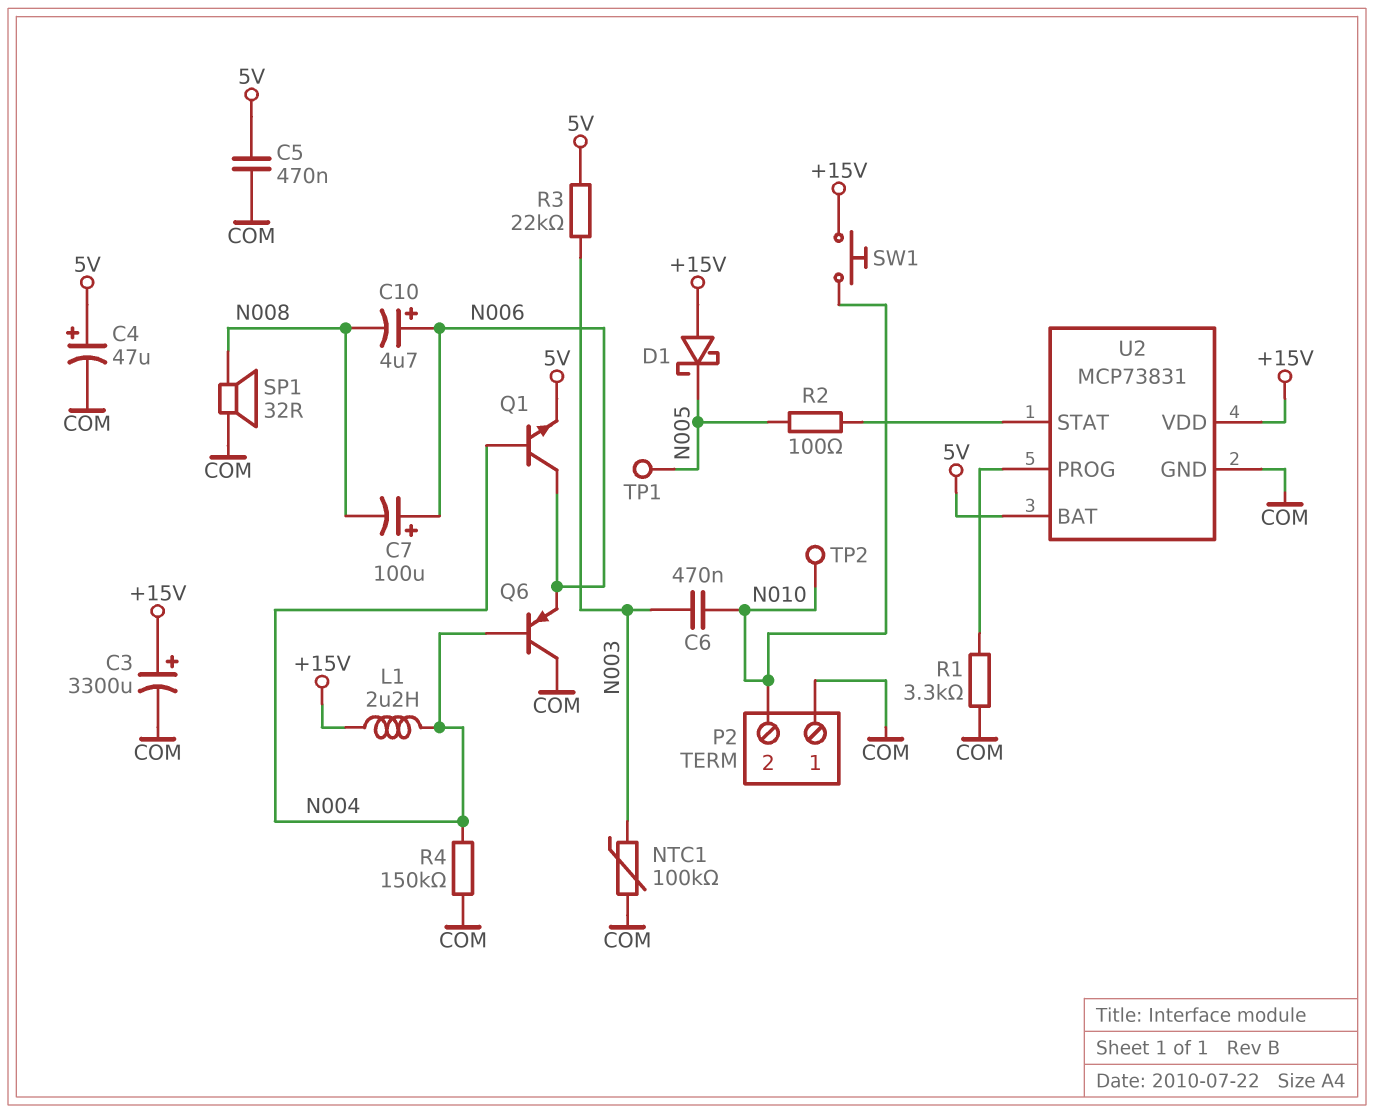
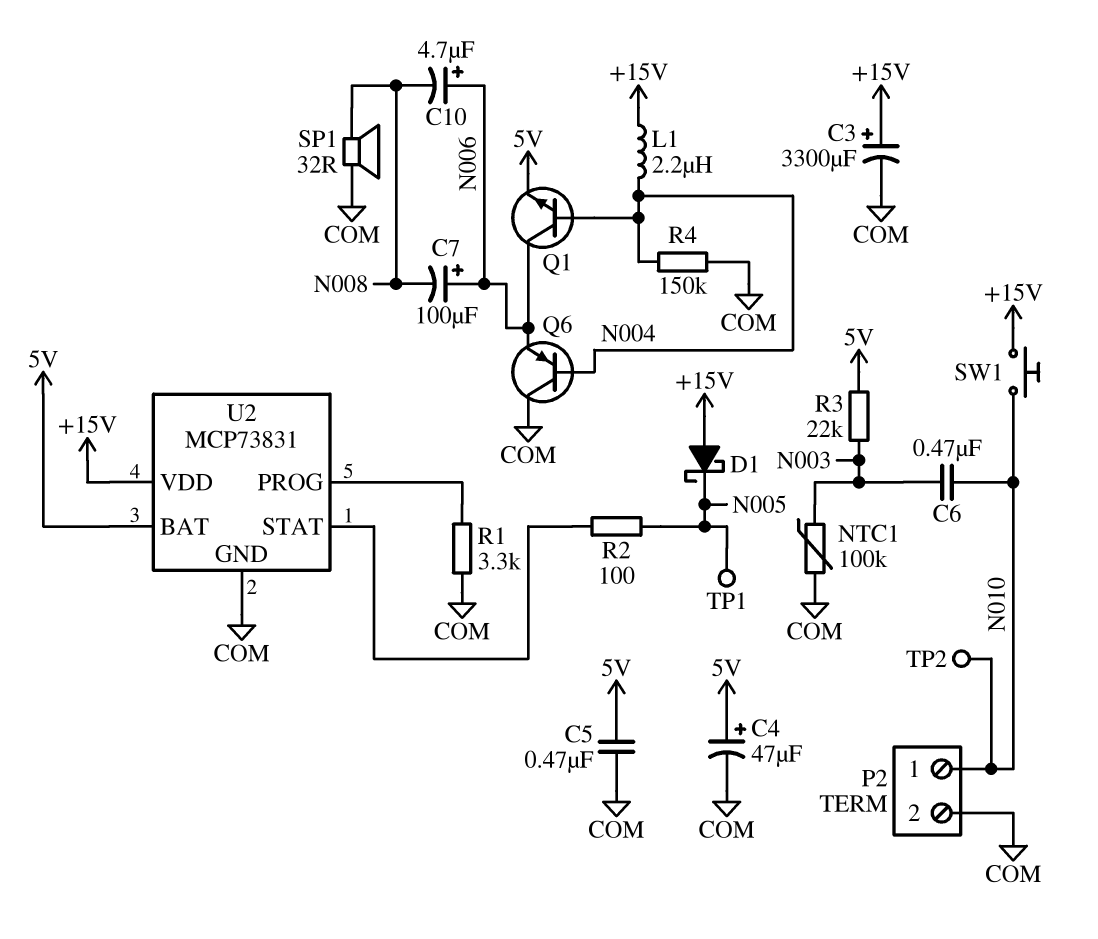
P2 pin 1: COM -> N010
P2 pin 2: N010 -> COM

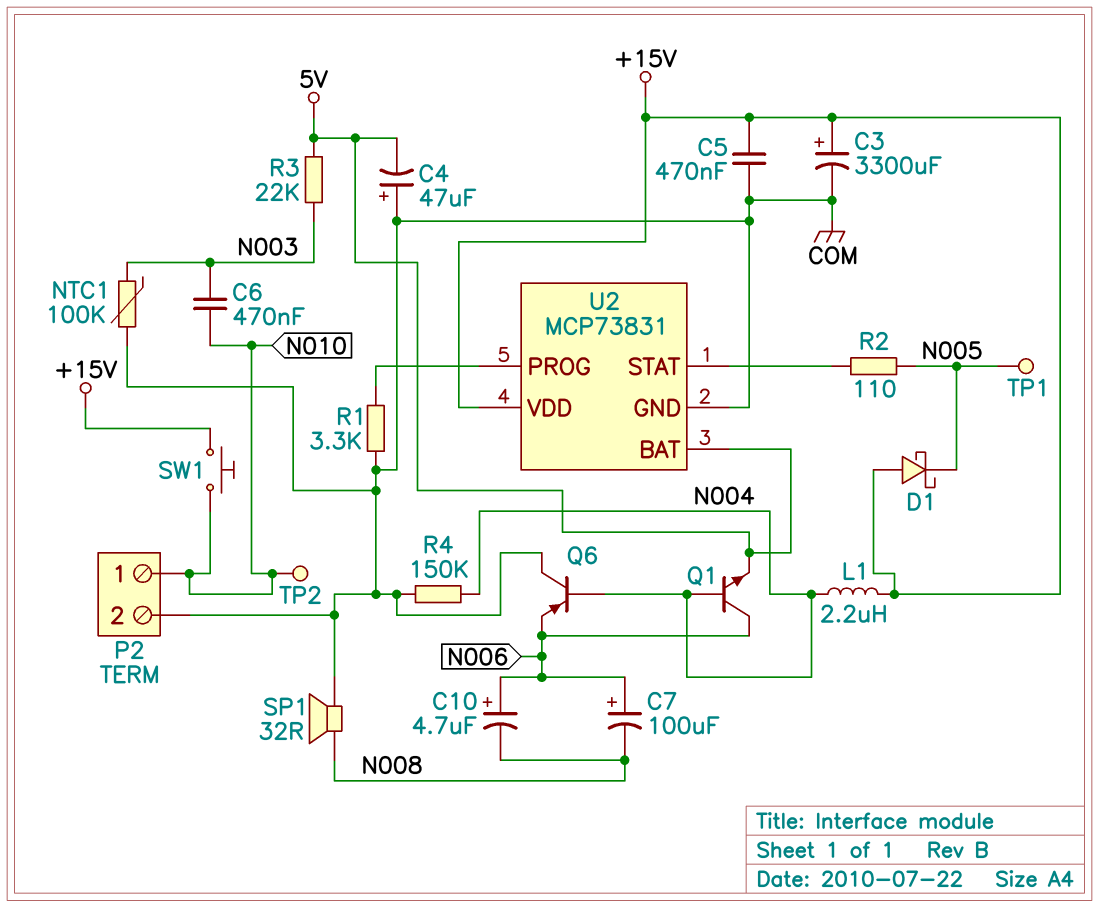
C4: 47uF (plus 5V, minus COM) -> 47uF (plus COM, minus 5V)
C5: 470nF (5V, COM) -> 470nF (+15V, COM)
R2: 100 (N005, U2/STAT) -> 110 (N005, U2/STAT)

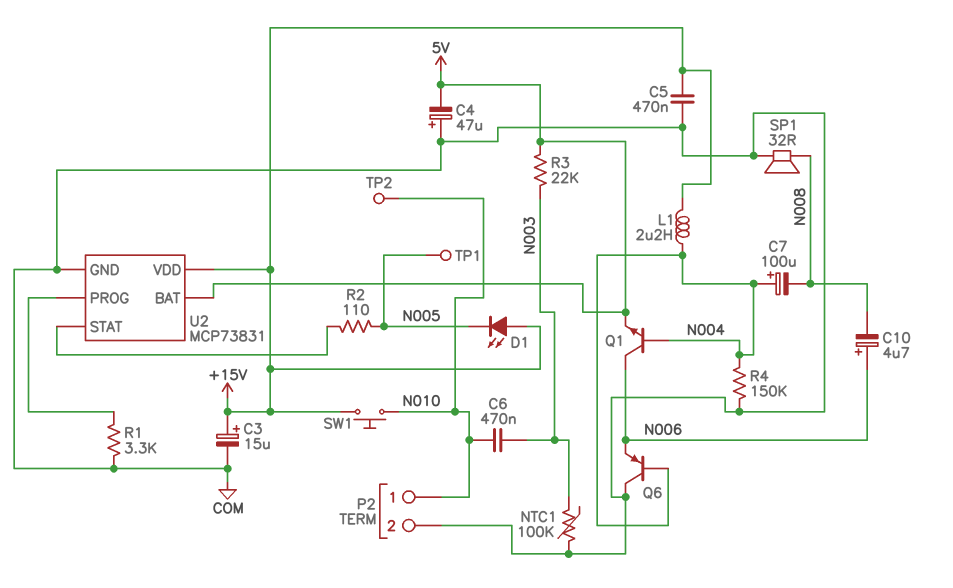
C3: 3300uF (plus +15V, minus COM) -> 15uF (plus +15V, minus COM)
C7: 100uF (plus N006, minus N008) -> 100uF (plus N004, minus N008)
D1: schottky (A +15V, K N005) -> LED (A +15V, K N005)

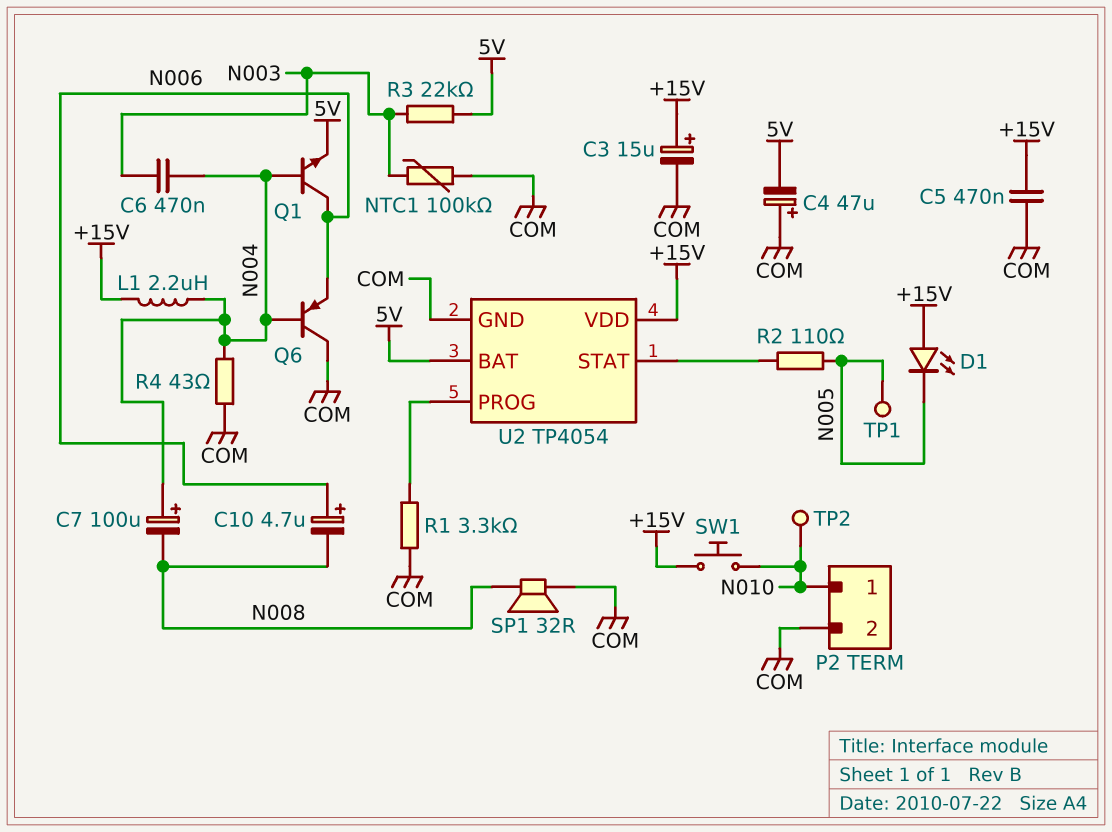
C6: 470nF (N003, N010) -> 470nF (N003, N004)
R4: 150k (COM, N004) -> 43 (COM, N004)
U2: MCP73831 -> TP4054

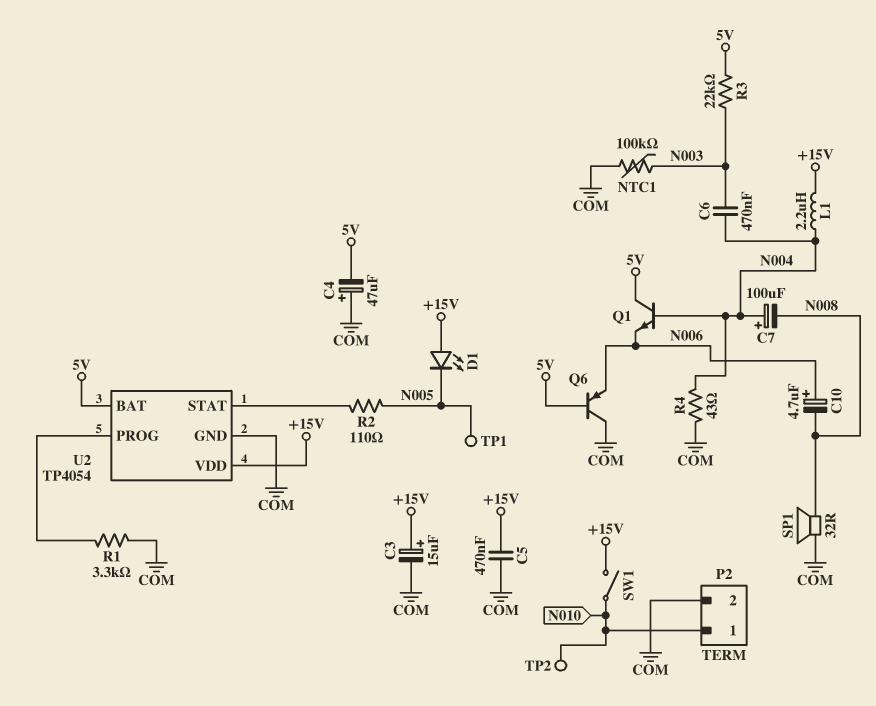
Q1: NPN (B N004, C N006, E 5V) -> NPN (B N004, C 5V, E N006)
Q6: PNP (B N004, C COM, E N006) -> PNP (B 5V, C COM, E N006)
SW1: button (+15V, N010) -> switch (+15V, N010)

